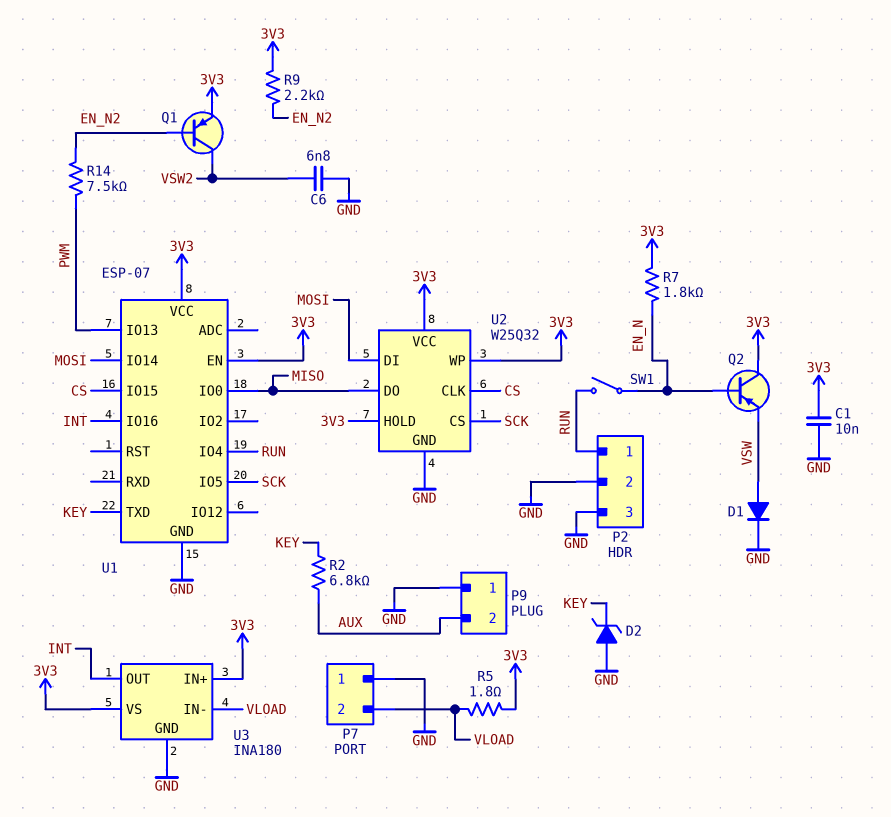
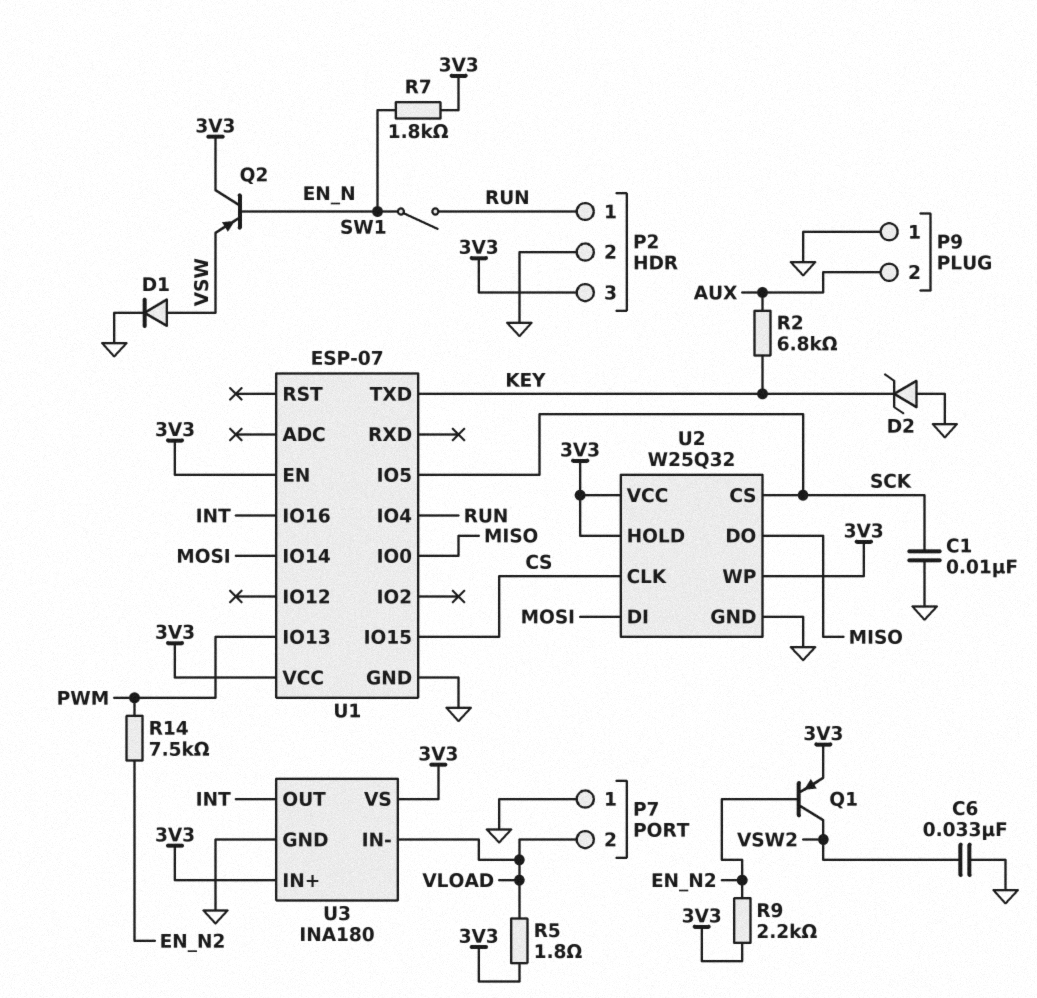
C1: 10nF (3V3, GND) -> 10nF (GND, SCK)
C6: 6.8nF (GND, VSW2) -> 33nF (GND, VSW2)
P2 pin 3: GND -> 3V3

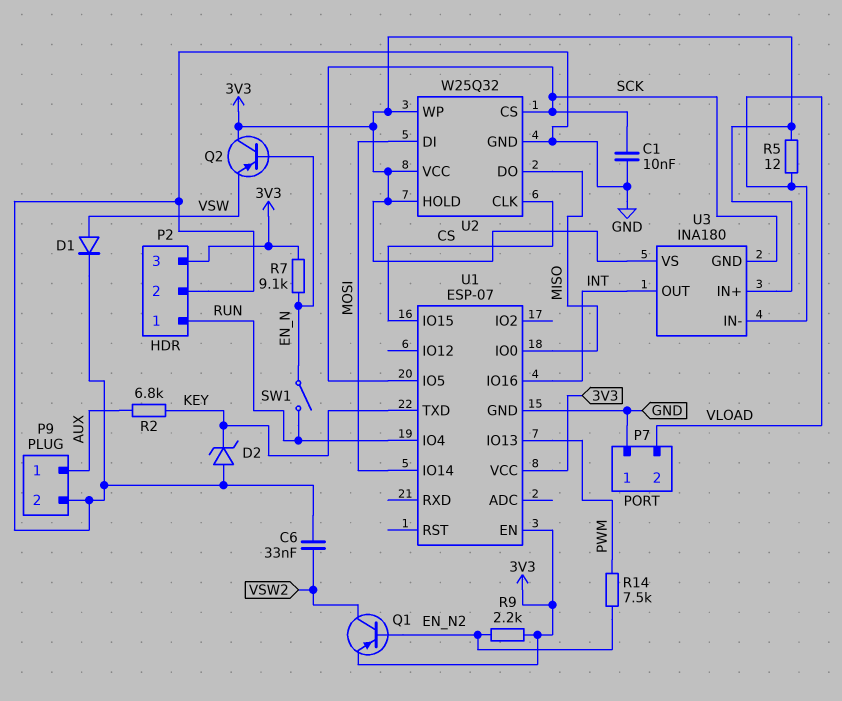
P9 pin 1: GND -> AUX
P9 pin 2: AUX -> GND
R5: 1.8 (3V3, VLOAD) -> 12 (3V3, VLOAD)
R7: 1.8k (3V3, EN_N) -> 9.1k (3V3, EN_N)
U3 pin GND: GND -> SCK

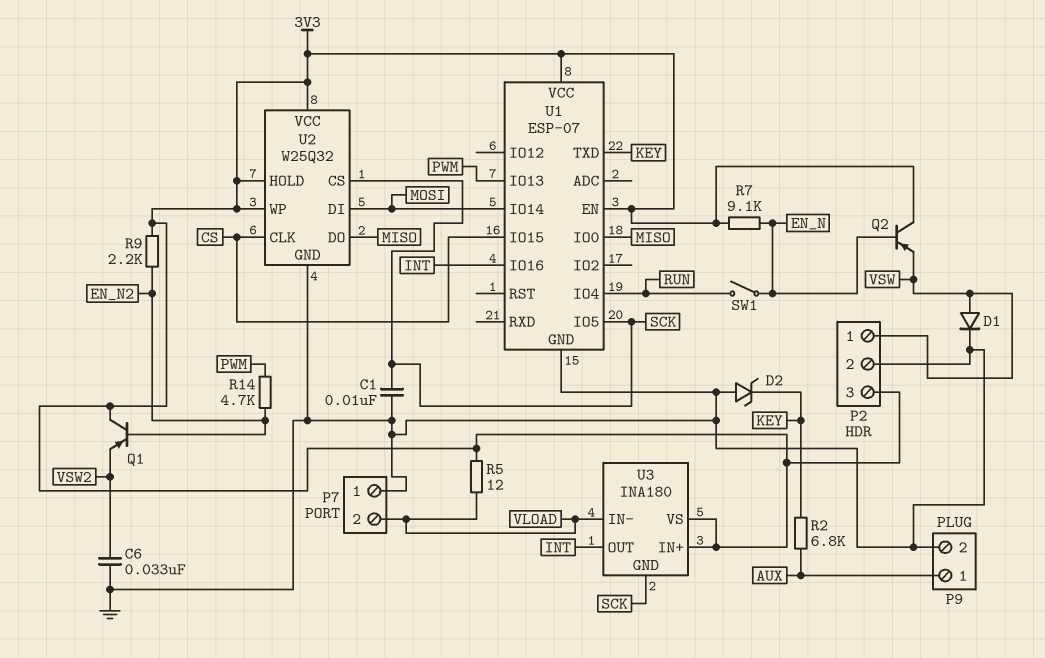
P2 pin 1: RUN -> VSW
Q1: PNP (B EN_N2, C VSW2, E 3V3) -> PNP (B EN_N2, C 3V3, E VSW2)
R14: 7.5k (EN_N2, PWM) -> 4.7k (EN_N2, PWM)

